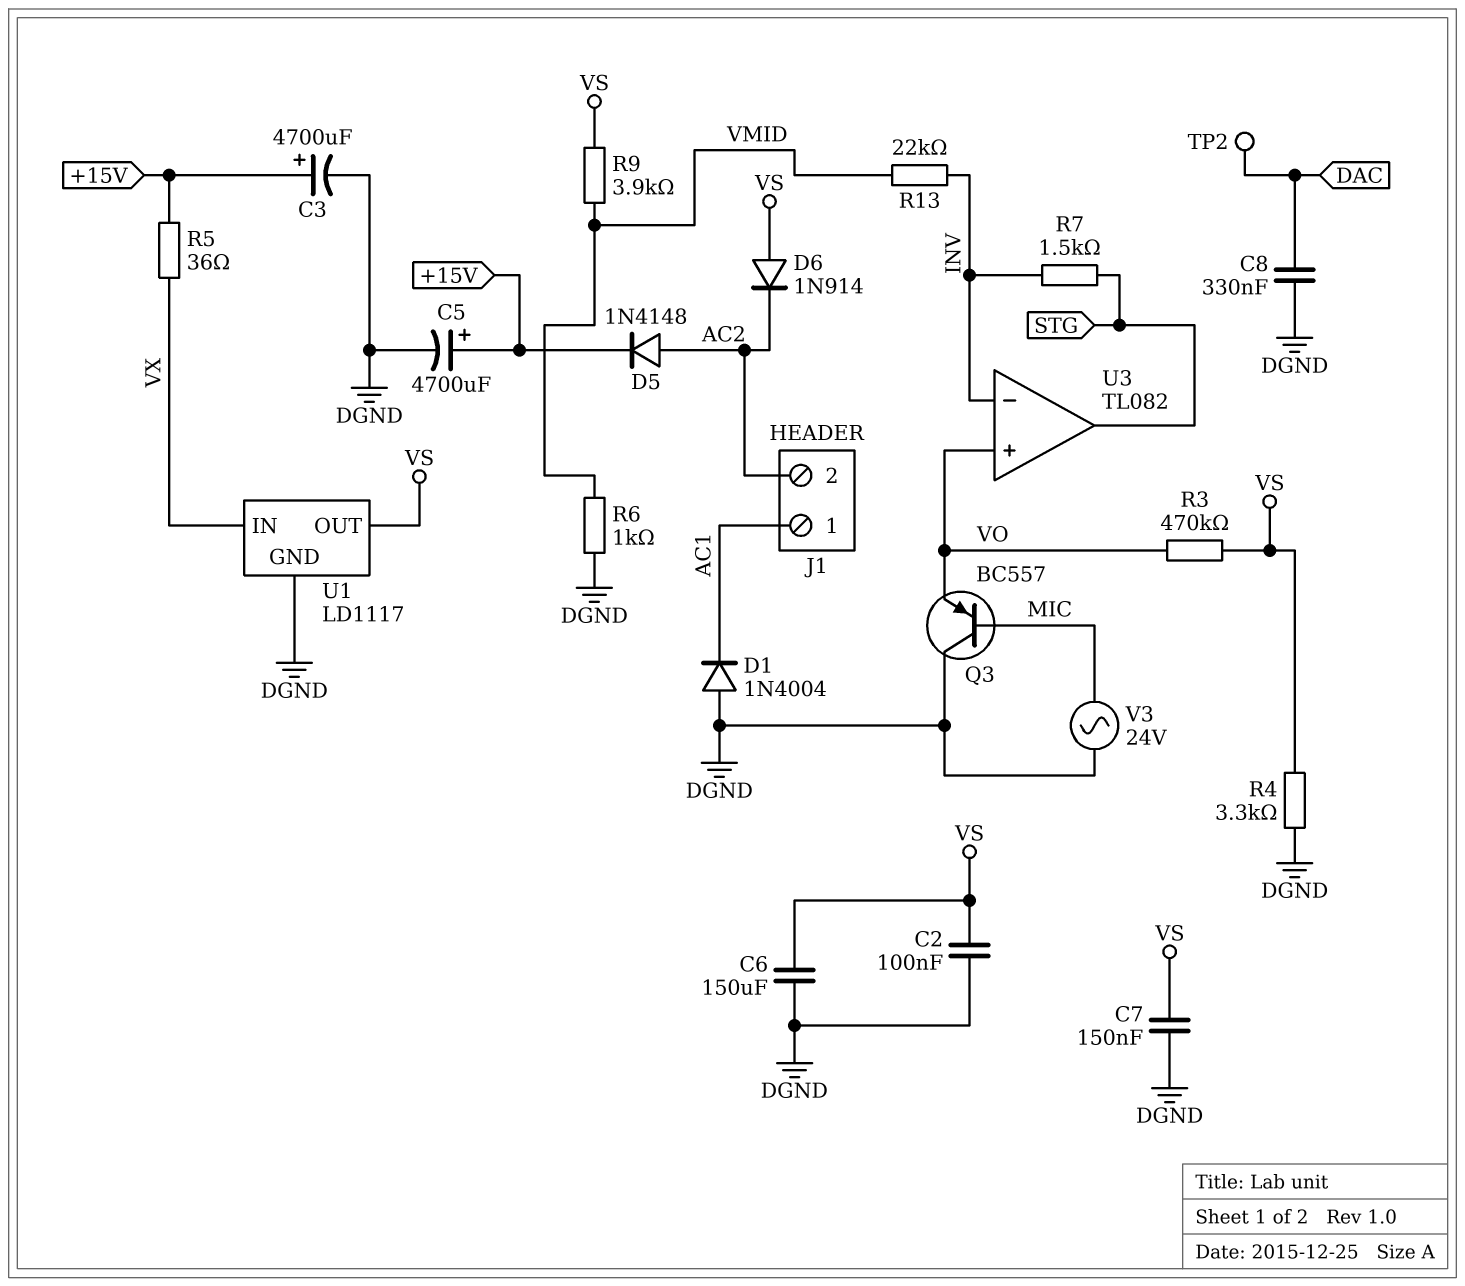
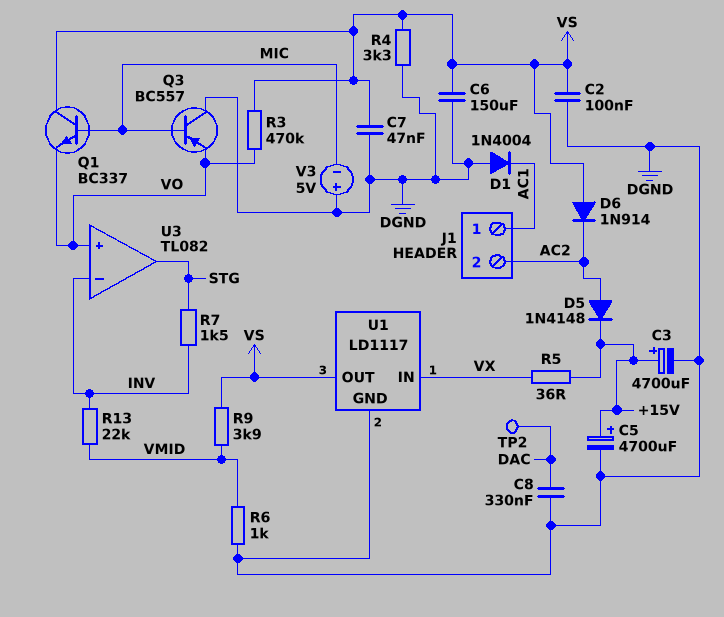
C7: 150nF (DGND, VS) -> 47nF (DGND, VS)
Q1: none -> NPN BC337 (B MIC, C VS, E VO)
V3: AC 24V (DGND, MIC) -> 5V (plus DGND, minus MIC)

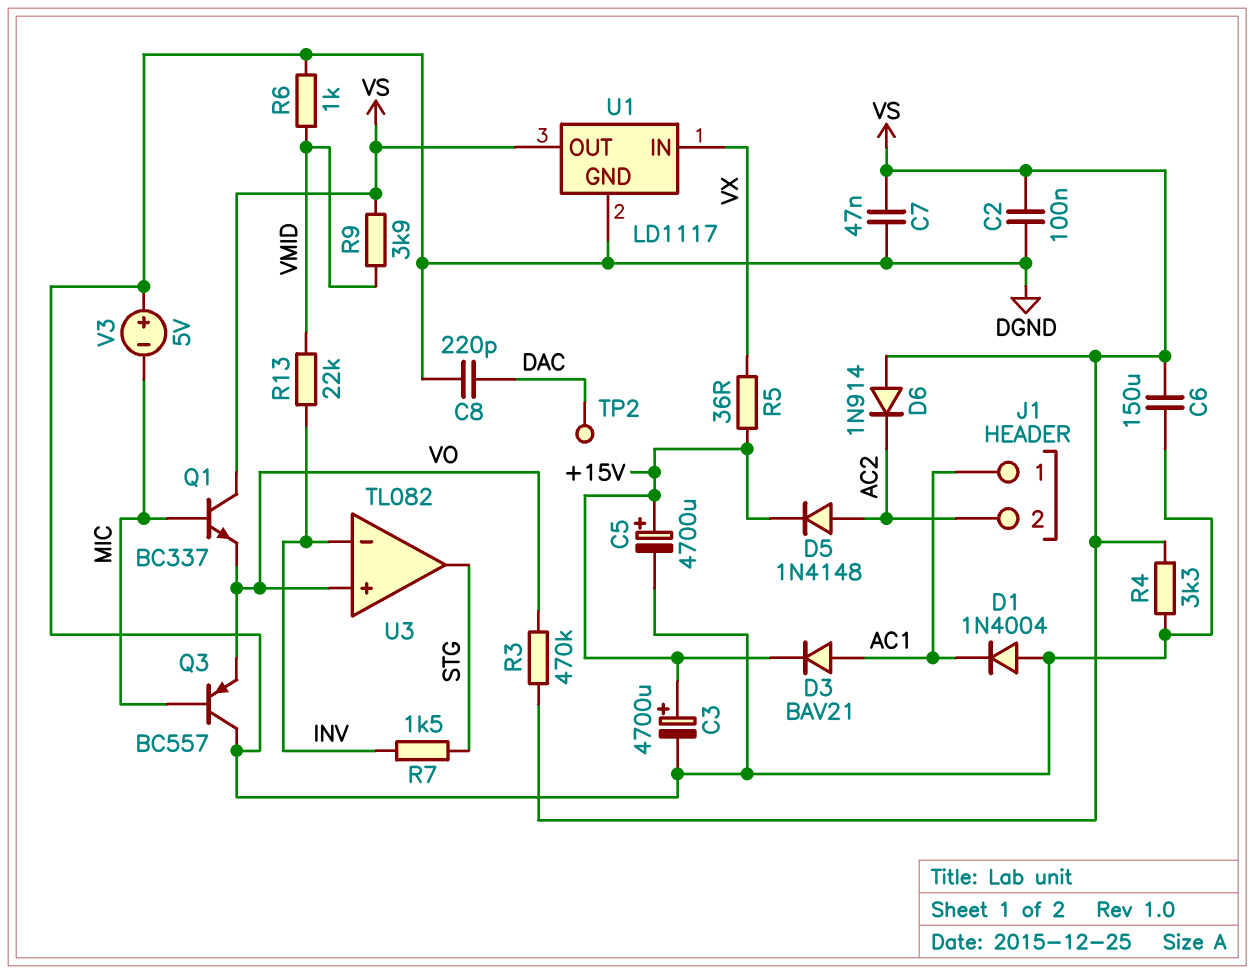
C8: 330nF (DAC, DGND) -> 220pF (DAC, DGND)
D3: none -> diode BAV21 (A AC1, K +15V)

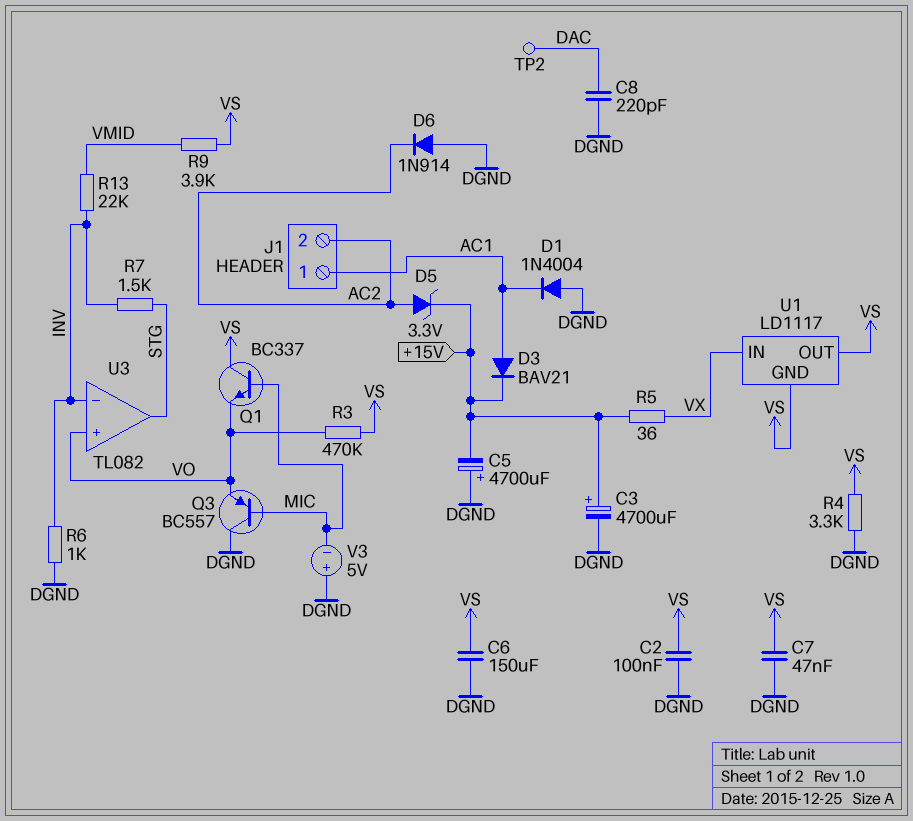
C5: 4700uF (plus +15V, minus DGND) -> 4700uF (plus DGND, minus +15V)
D5: diode 1N4148 (A AC2, K +15V) -> zener 3.3V (A AC2, K +15V)
D6: diode 1N914 (A VS, K AC2) -> diode 1N914 (A DGND, K AC2)
R6: 1k (DGND, VMID) -> 1k (DGND, INV)
U1 pin GND: DGND -> VS

